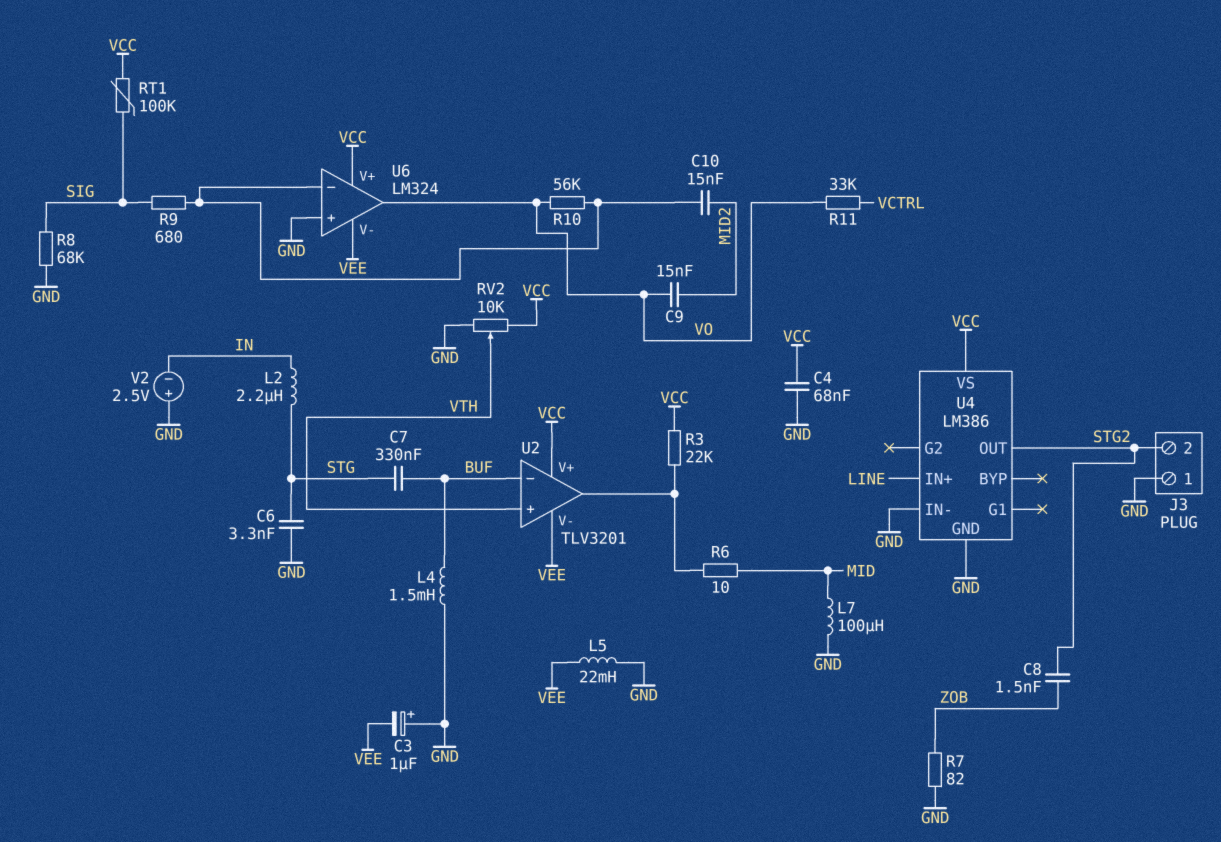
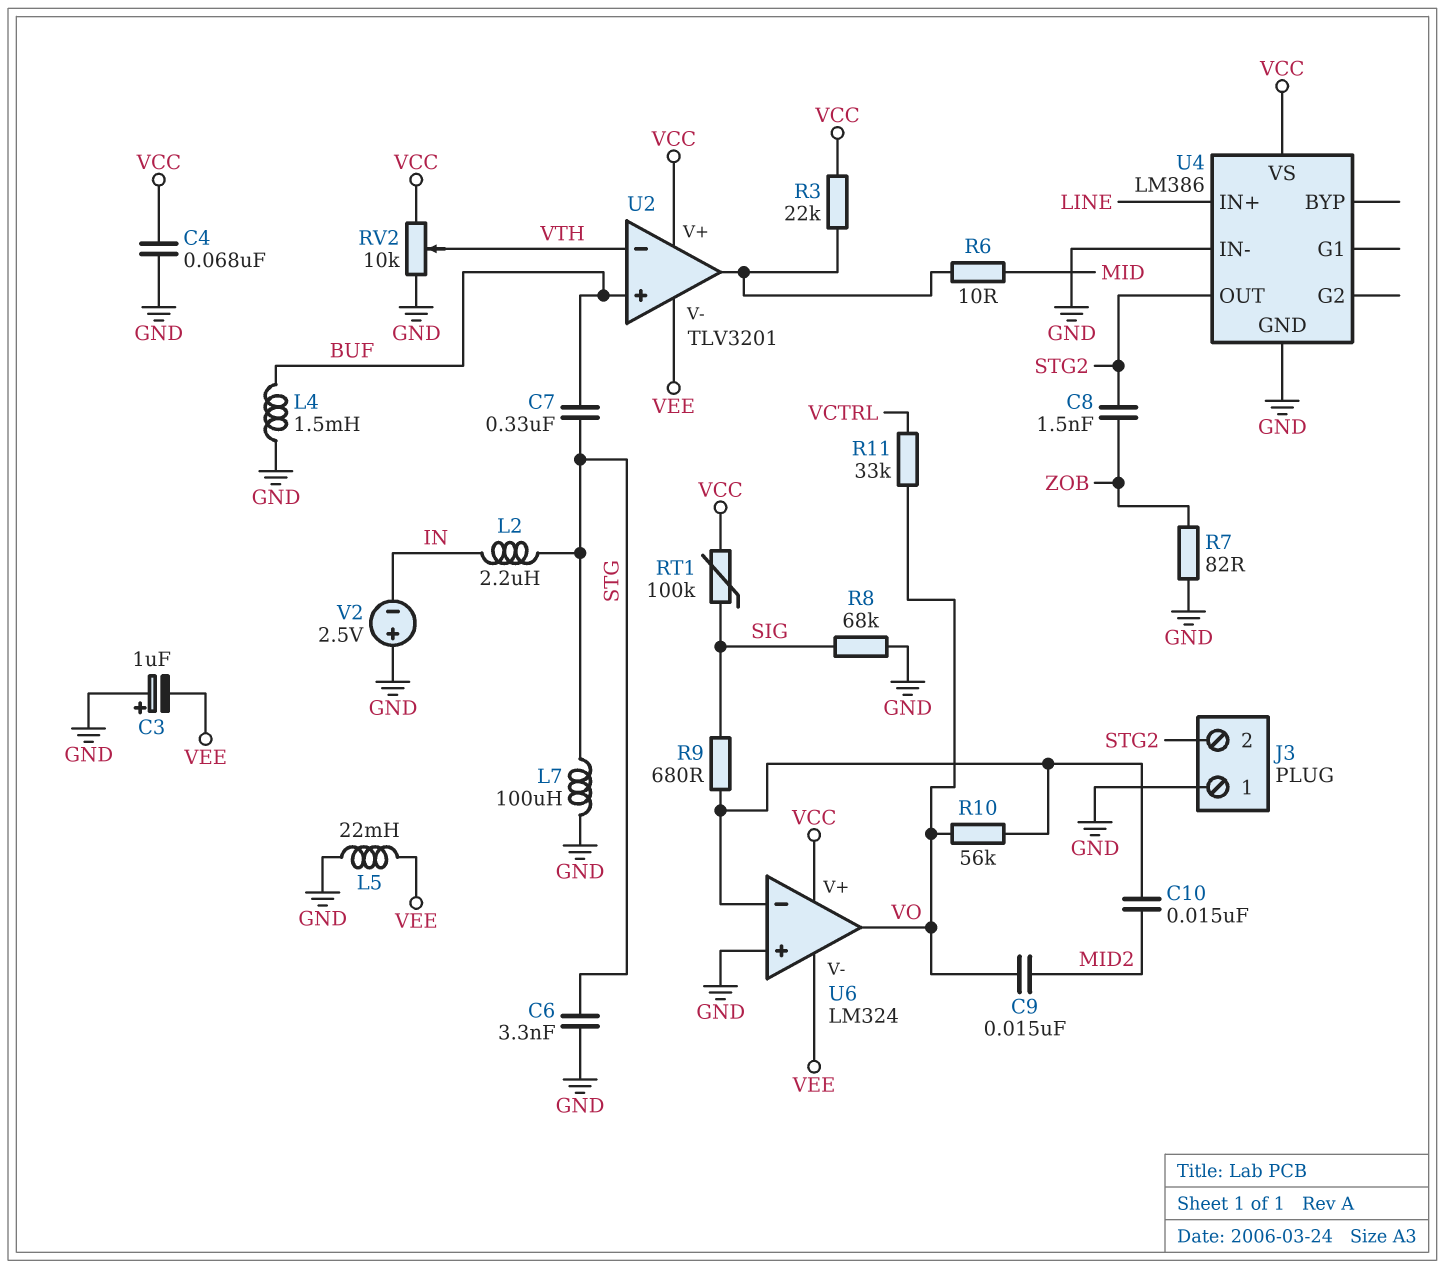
L7: 100uH (GND, MID) -> 100uH (GND, STG)
U2 pin in+: VTH -> BUF
U2 pin in-: BUF -> VTH

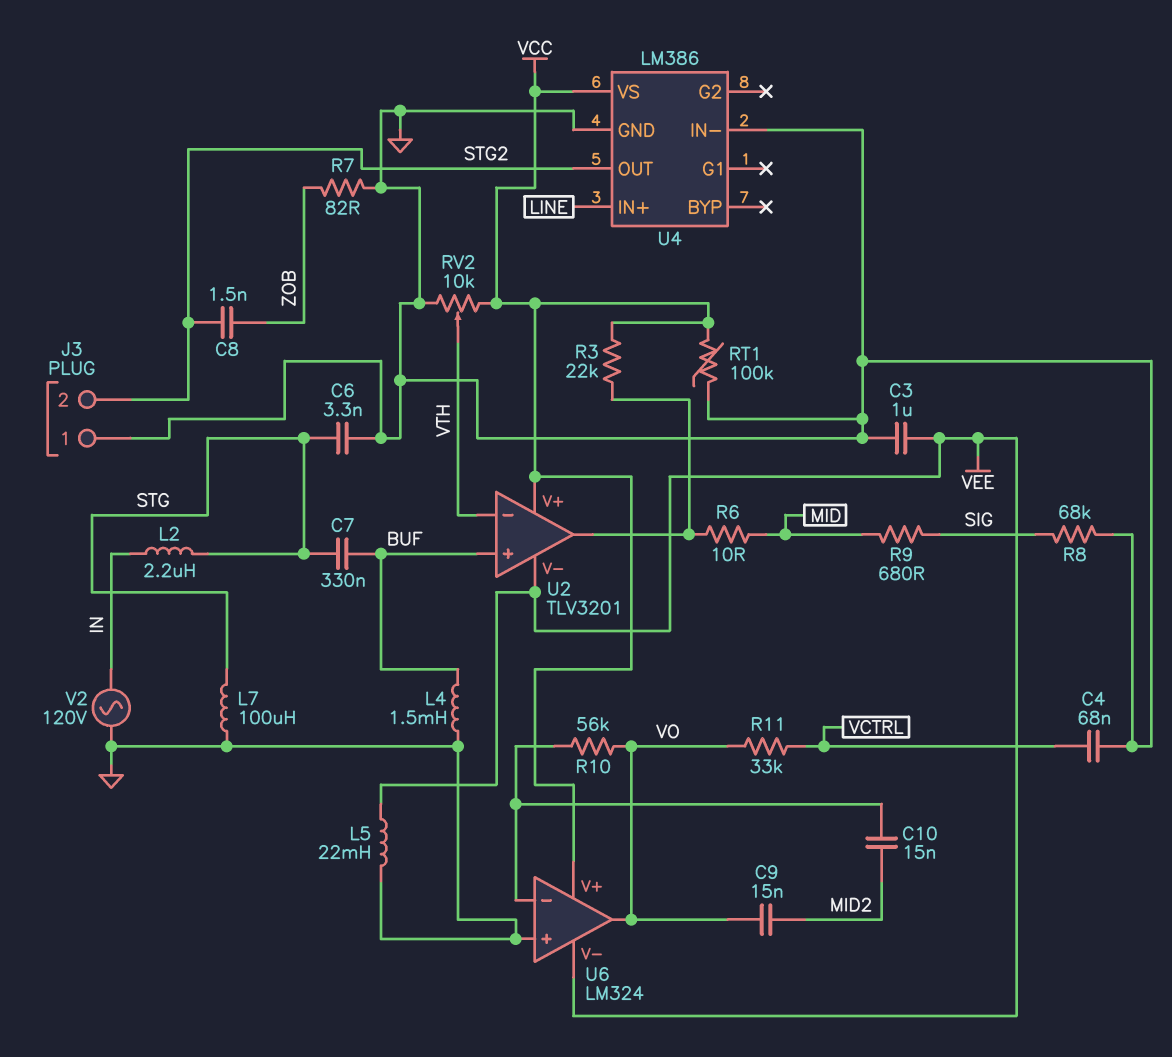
C3: 1uF (plus GND, minus VEE) -> 1uF (GND, VEE)
C4: 68nF (GND, VCC) -> 68nF (GND, VCTRL)
R9: 680 (SIG, U6/in-) -> 680 (MID, SIG)
RT1: 100k (SIG, VCC) -> 100k (GND, VCC)
V2: 2.5V (plus GND, minus IN) -> AC 120V (GND, IN)

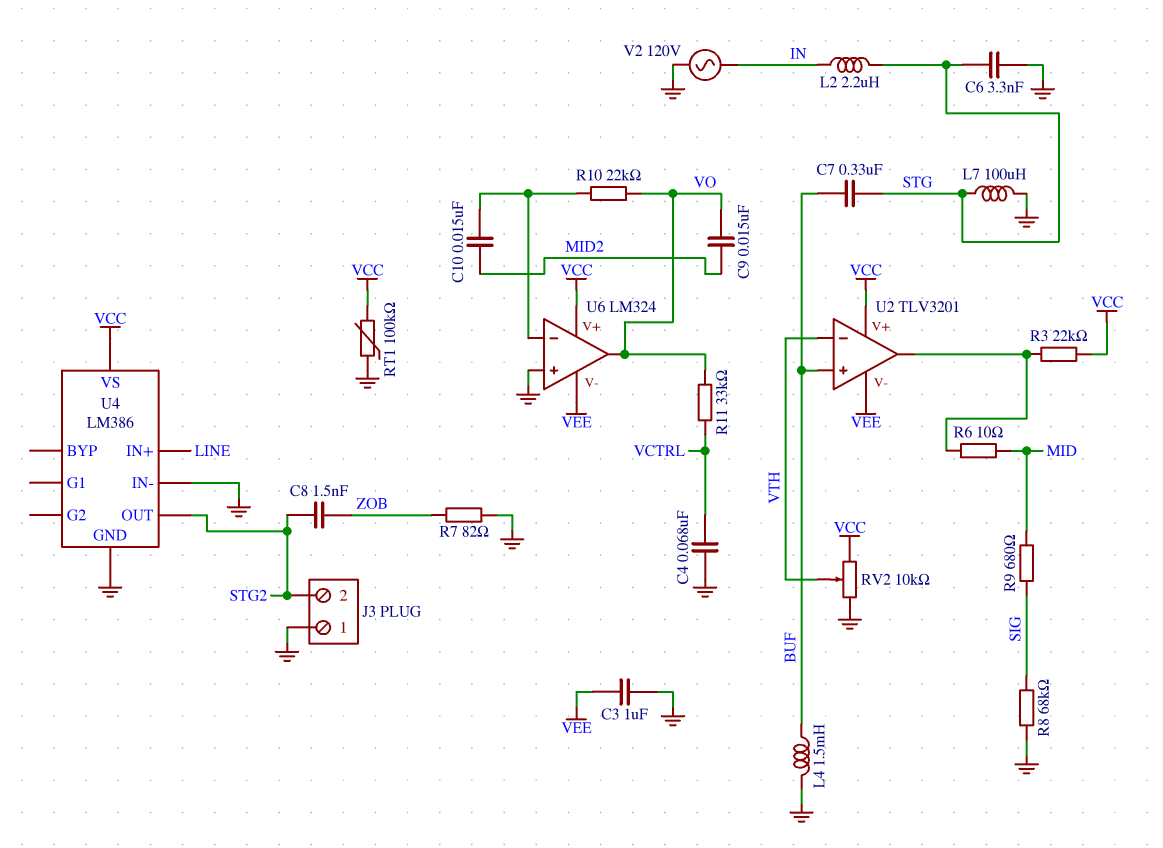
L5: 22mH (GND, VEE) -> none
R10: 56k (U6/in-, VO) -> 22k (U6/in-, VO)

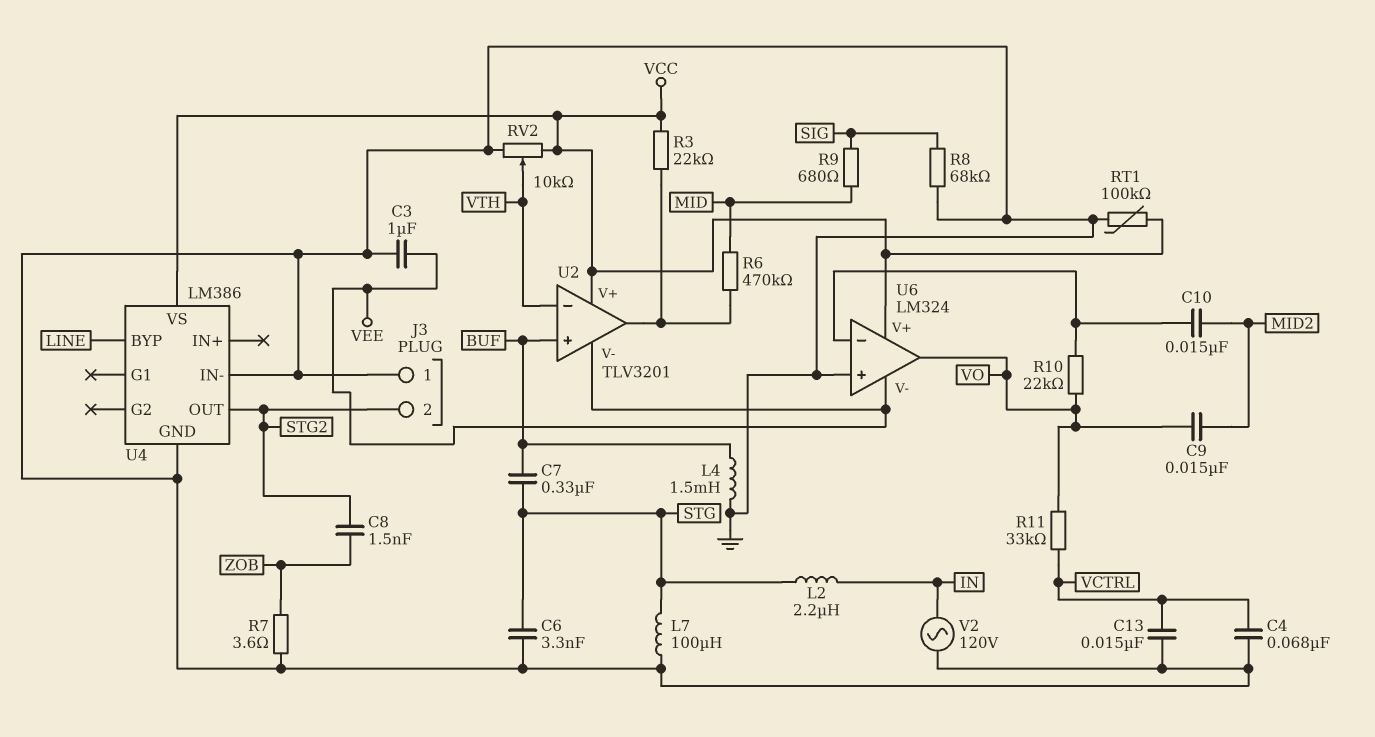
C13: none -> 15nF (GND, VCTRL)
R6: 10 (MID, U2/out) -> 470k (MID, U2/out)
R7: 82 (GND, ZOB) -> 3.6 (GND, ZOB)
U4 pin BYP: none -> LINE
U4 pin IN+: LINE -> none

